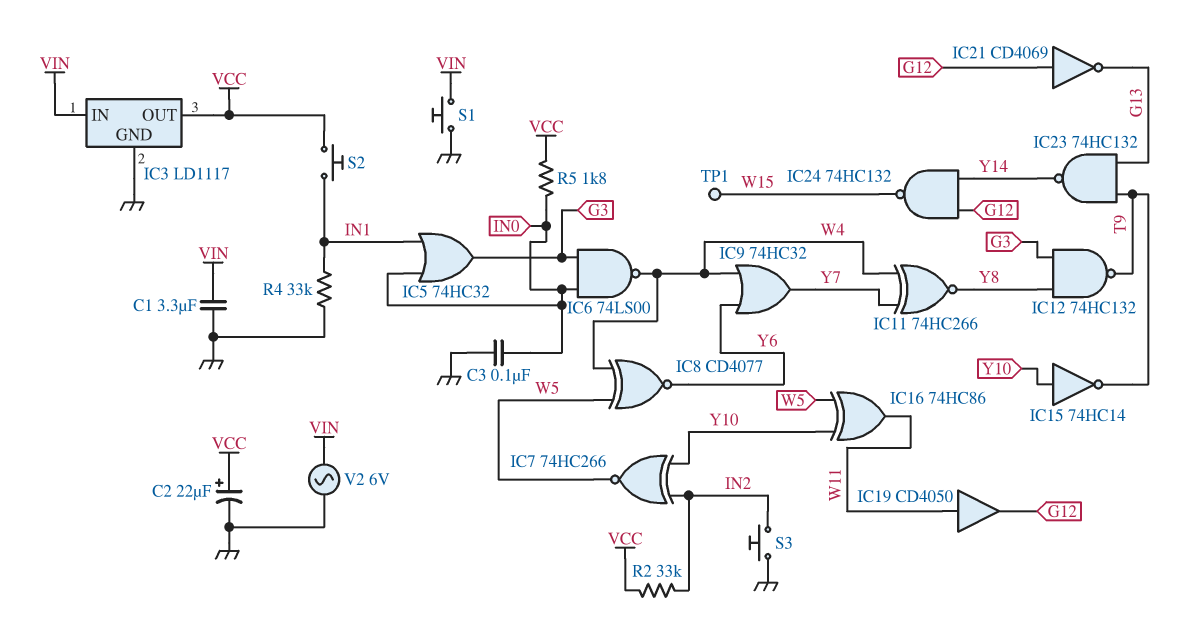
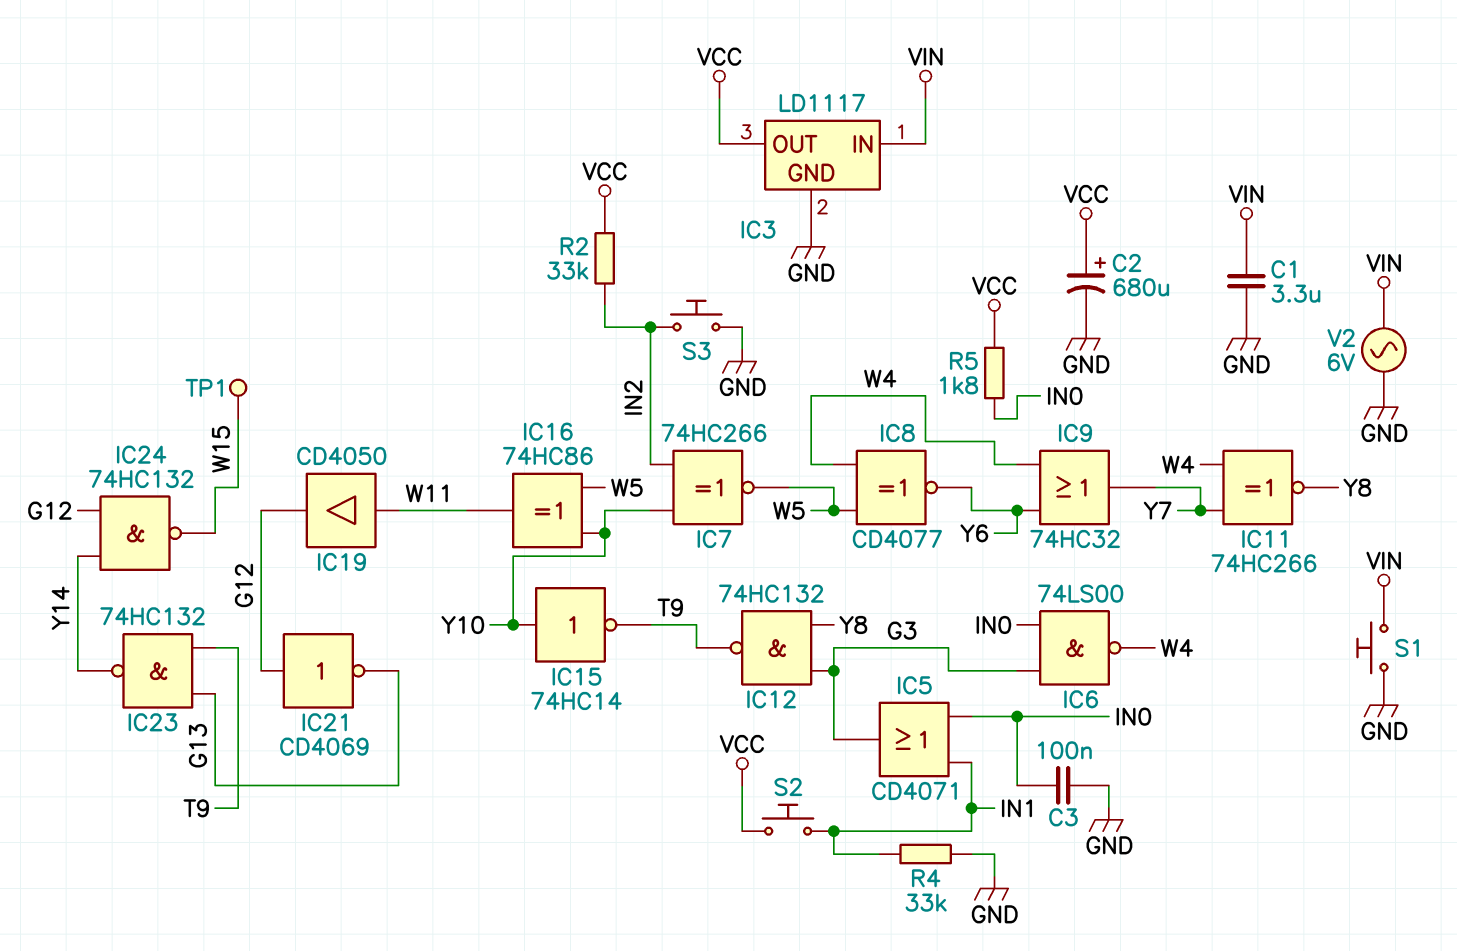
C2: 22uF (plus VCC, minus GND) -> 680uF (plus VCC, minus GND)
IC5: OR 74HC32 (in IN0, in IN1, out G3) -> OR CD4071 (in IN0, in IN1, out G3)

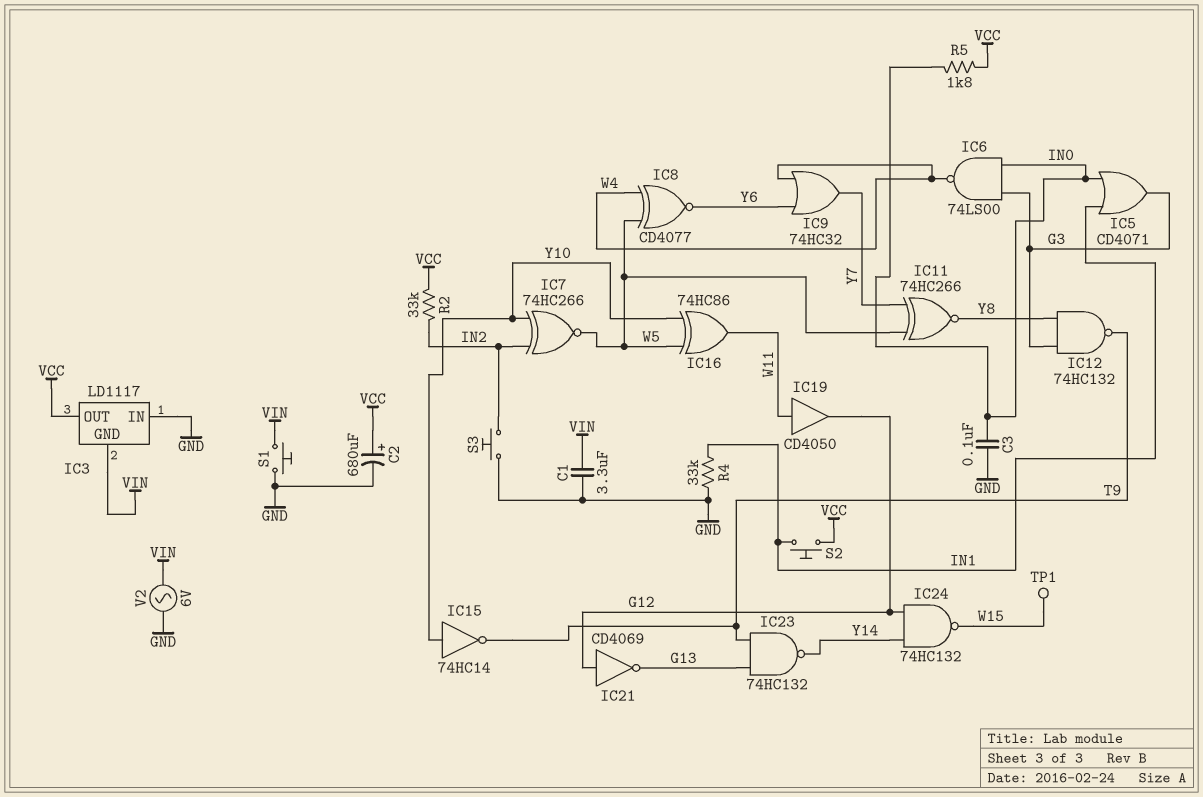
IC3 pin GND: GND -> VIN
IC3 pin IN: VIN -> GND
IC11: XNOR 74HC266 (in W4, in Y7, out Y8) -> XNOR 74HC266 (in W5, in Y7, out Y8)

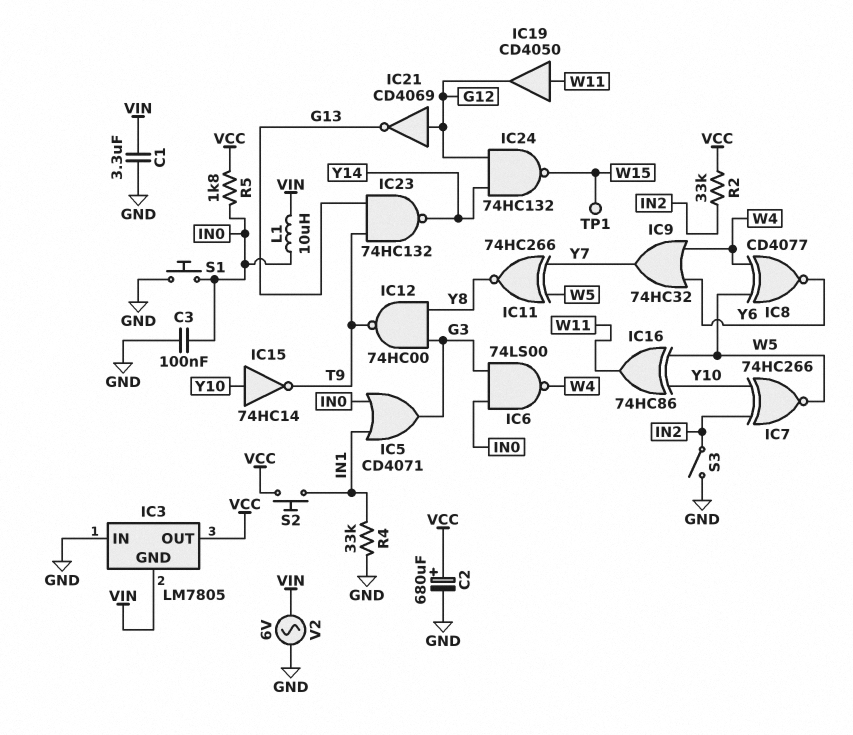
IC3: LD1117 -> LM7805
IC12: NAND 74HC132 (in G3, in Y8, out T9) -> NAND 74HC00 (in G3, in Y8, out T9)
L1: none -> 10uH (IN0, VIN)
S1: button (GND, VIN) -> button (GND, IN0)
S3: button (GND, IN2) -> switch (GND, IN2)

